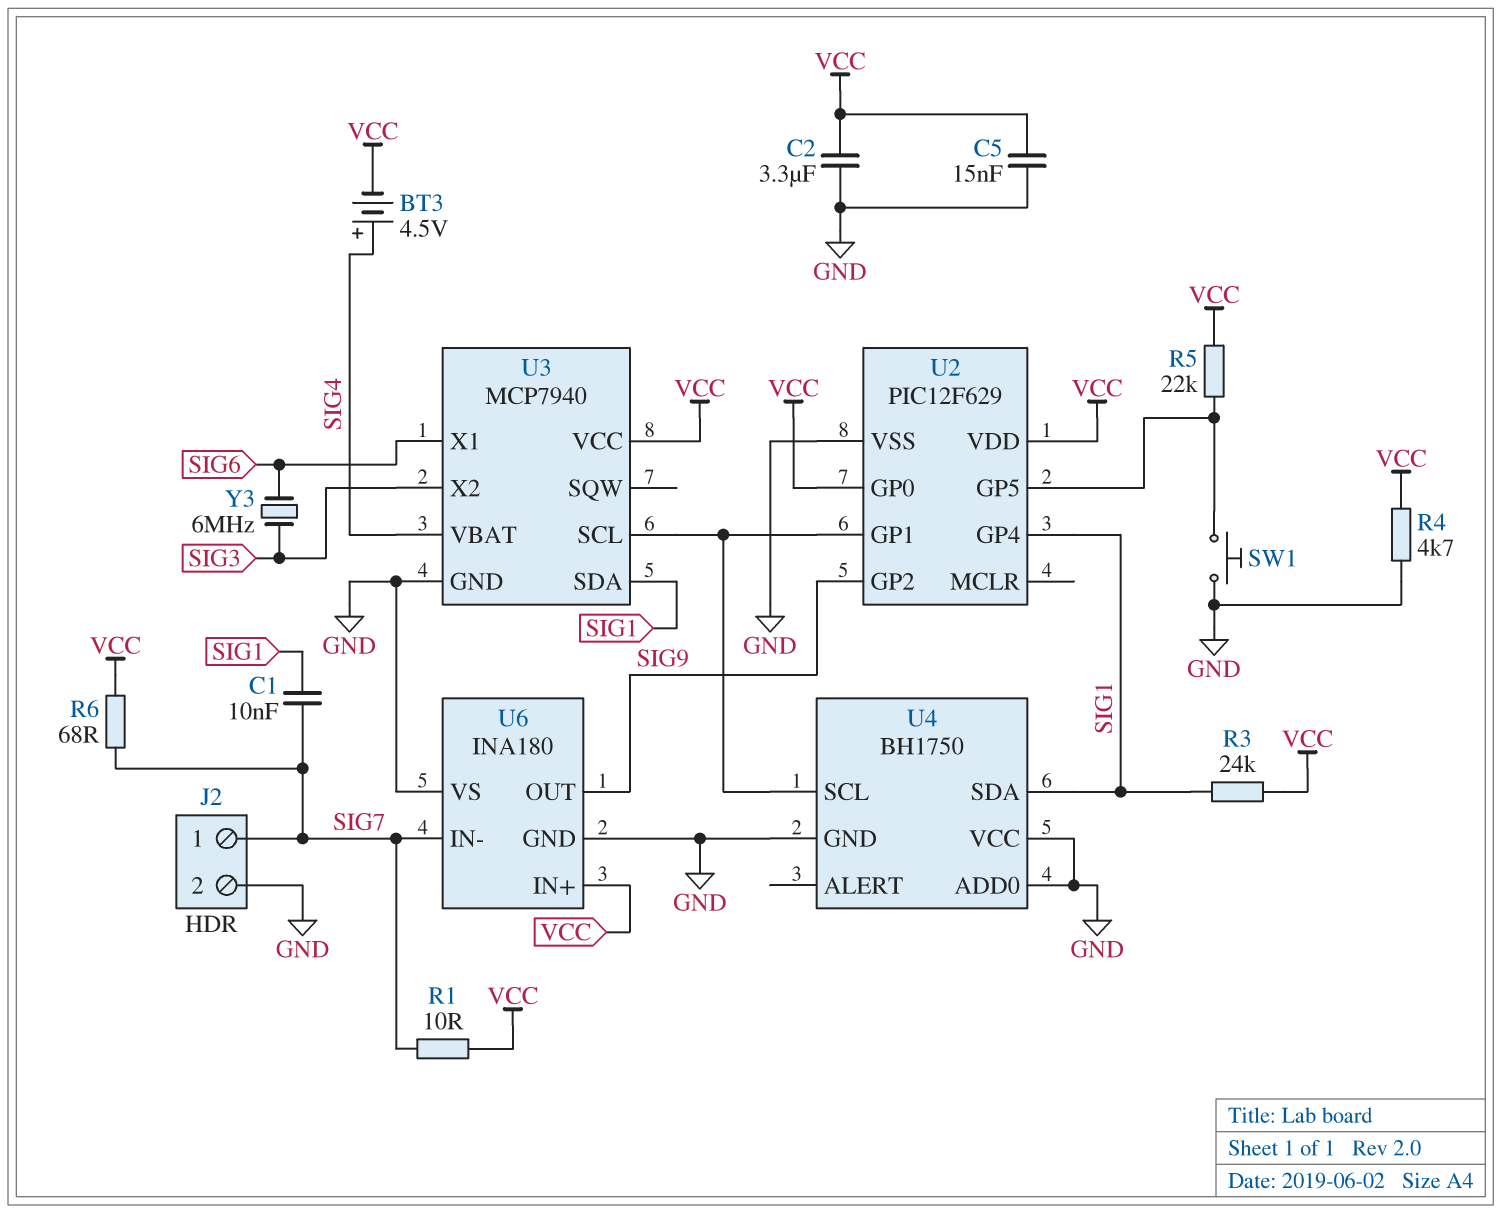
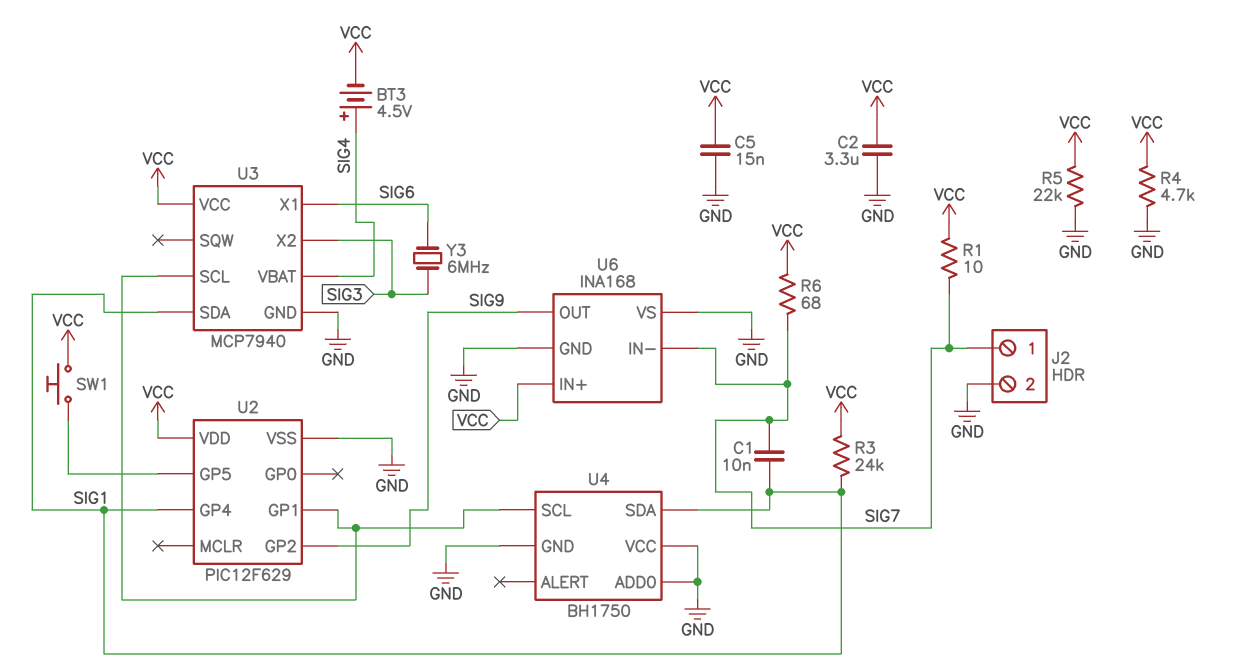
R5: 22k (U2/GP5, VCC) -> 22k (GND, VCC)
SW1: button (GND, U2/GP5) -> button (U2/GP5, VCC)
U2 pin GP0: VCC -> none
U6: INA180 -> INA168

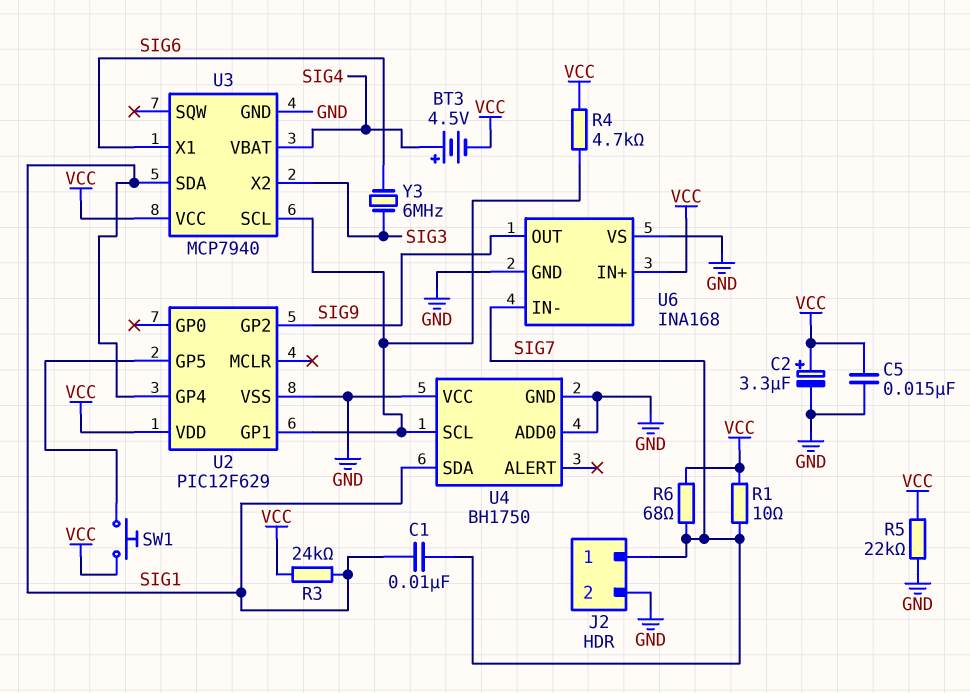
C2: 3.3uF (GND, VCC) -> 3.3uF (plus VCC, minus GND)
R4: 4.7k (GND, VCC) -> 4.7k (U2/GP1, VCC)

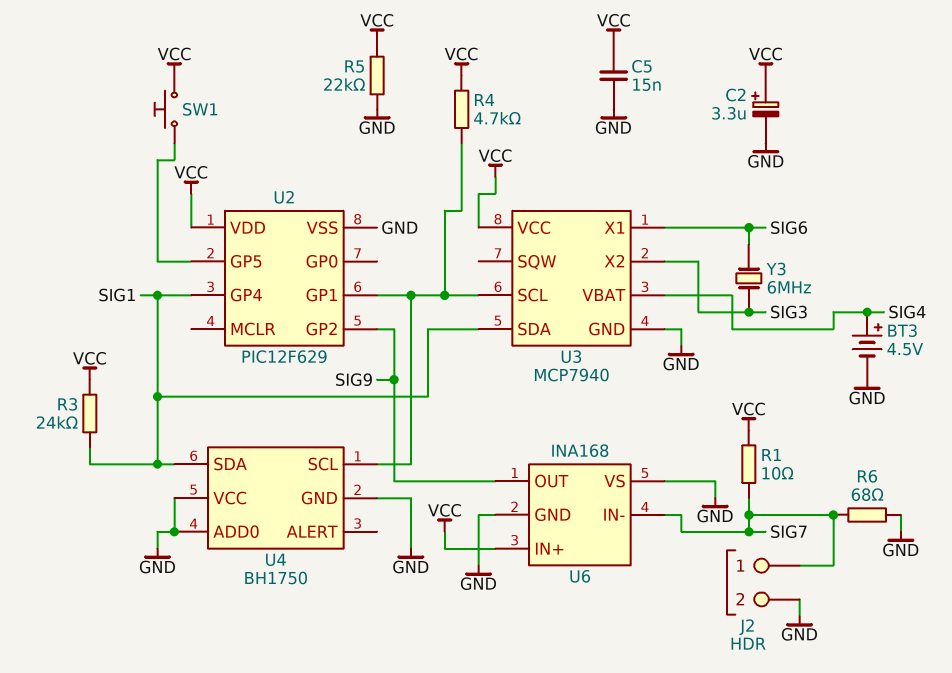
BT3: 4.5V (plus SIG4, minus VCC) -> 4.5V (plus SIG4, minus GND)
C1: 10nF (SIG1, SIG7) -> none
R6: 68 (SIG7, VCC) -> 68 (GND, SIG7)

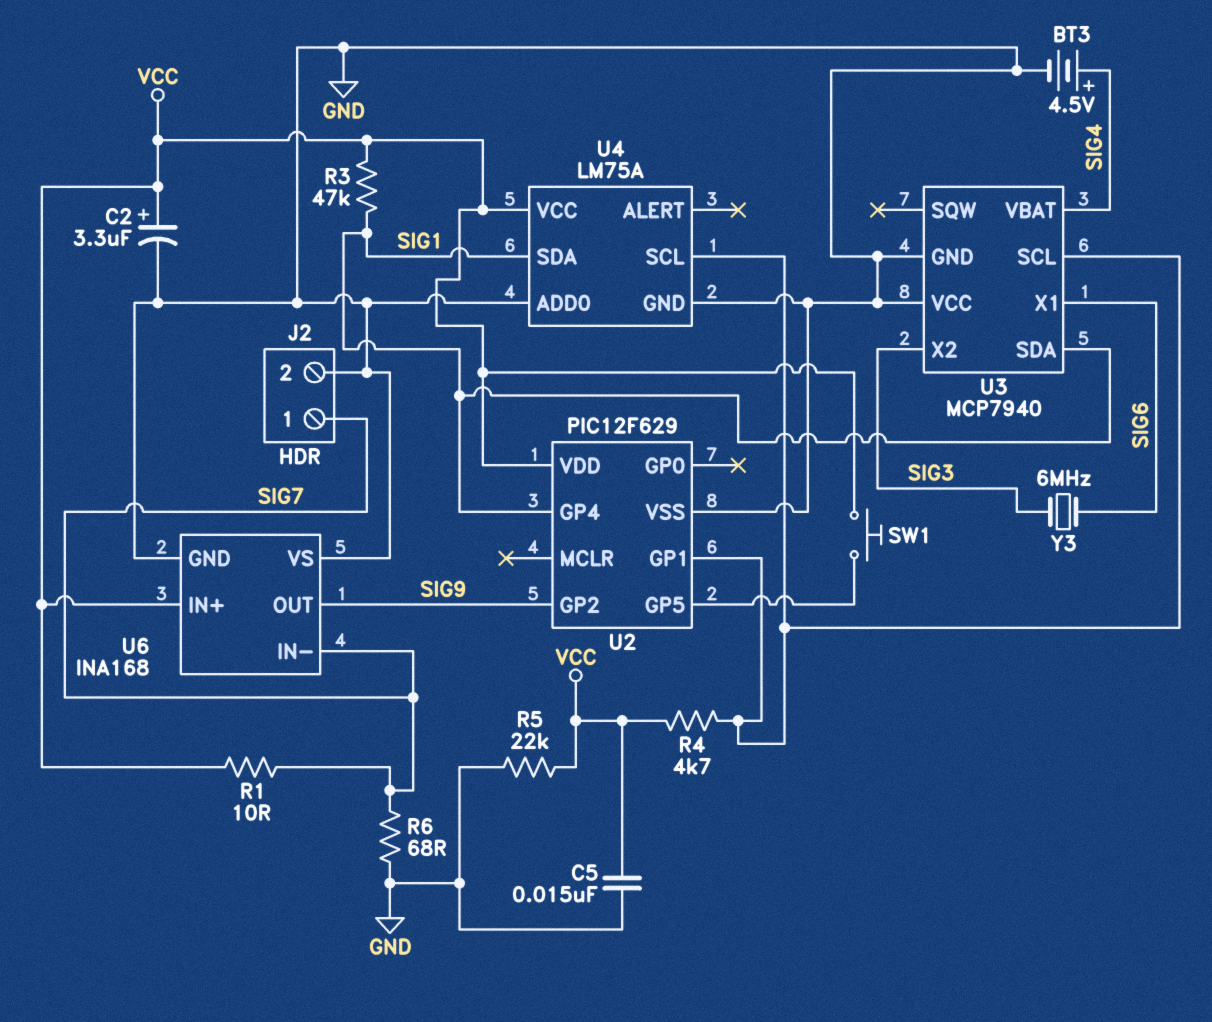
R3: 24k (SIG1, VCC) -> 47k (SIG1, VCC)
U3 pin VCC: VCC -> GND
U4: BH1750 -> LM75A
U4 pin VCC: GND -> VCC

